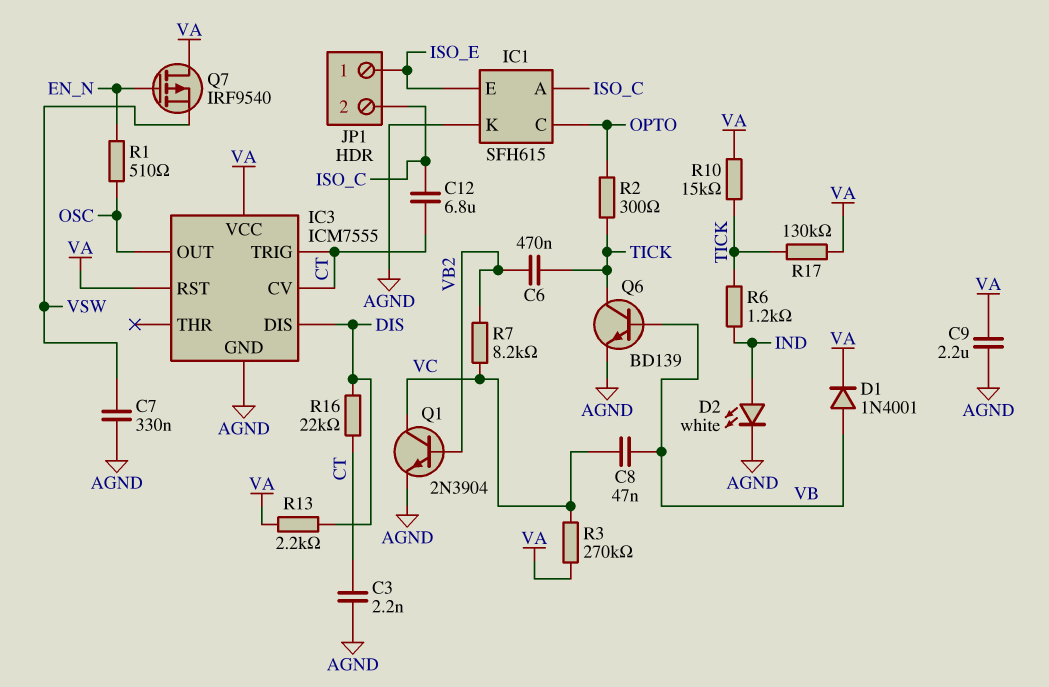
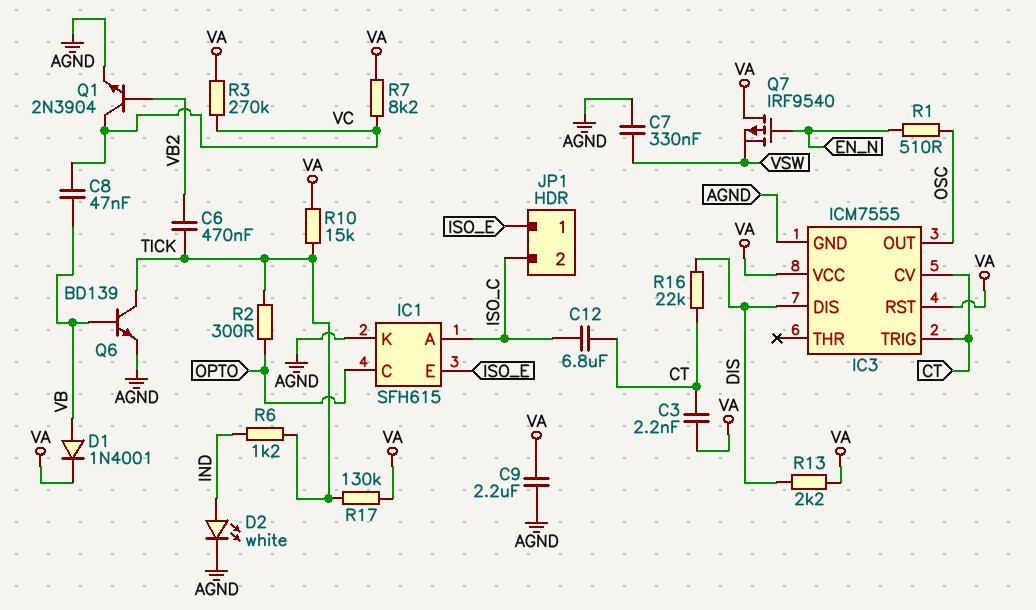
C3: 2.2nF (AGND, CT) -> 2.2nF (CT, VA)
R7: 8.2k (VB2, VC) -> 8.2k (VA, VC)

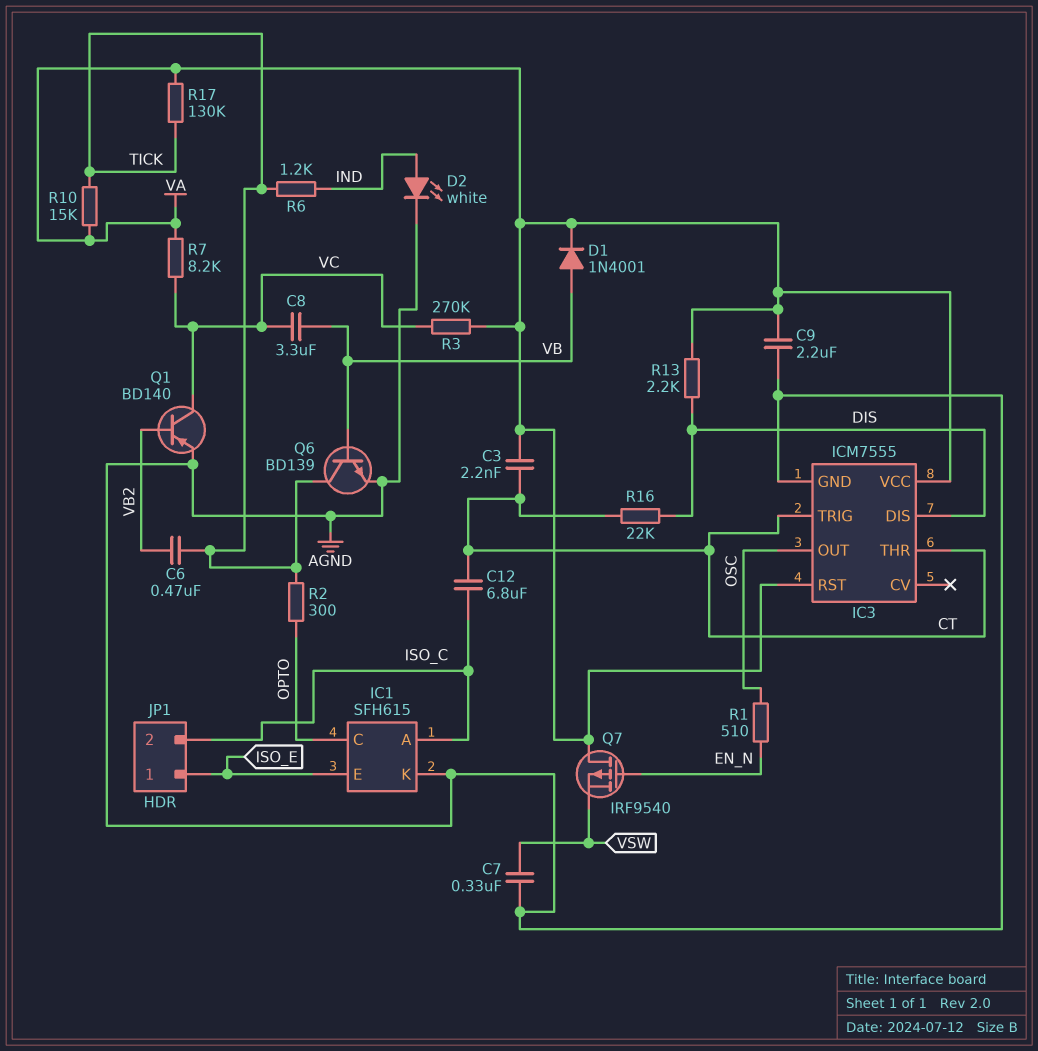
C8: 47nF (VB, VC) -> 3.3uF (VB, VC)
IC3 pin CV: CT -> none
IC3 pin THR: none -> CT
Q1: NPN 2N3904 (B VB2, C VC, E AGND) -> PNP BD140 (B VB2, C VC, E AGND)

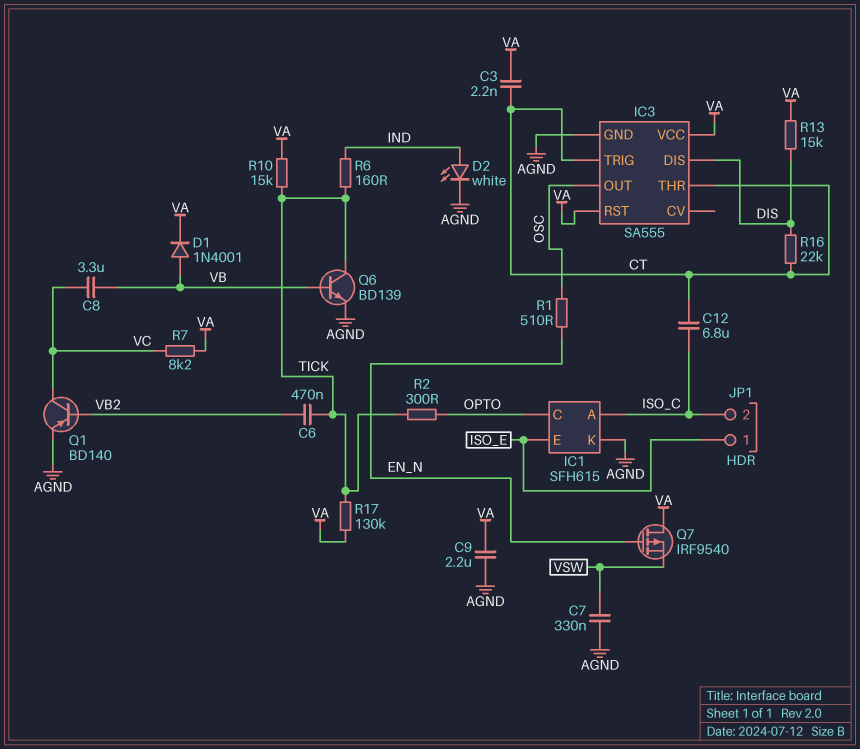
IC3: ICM7555 -> SA555
R3: 270k (VA, VC) -> none
R6: 1.2k (IND, TICK) -> 160 (IND, TICK)
R13: 2.2k (DIS, VA) -> 15k (DIS, VA)

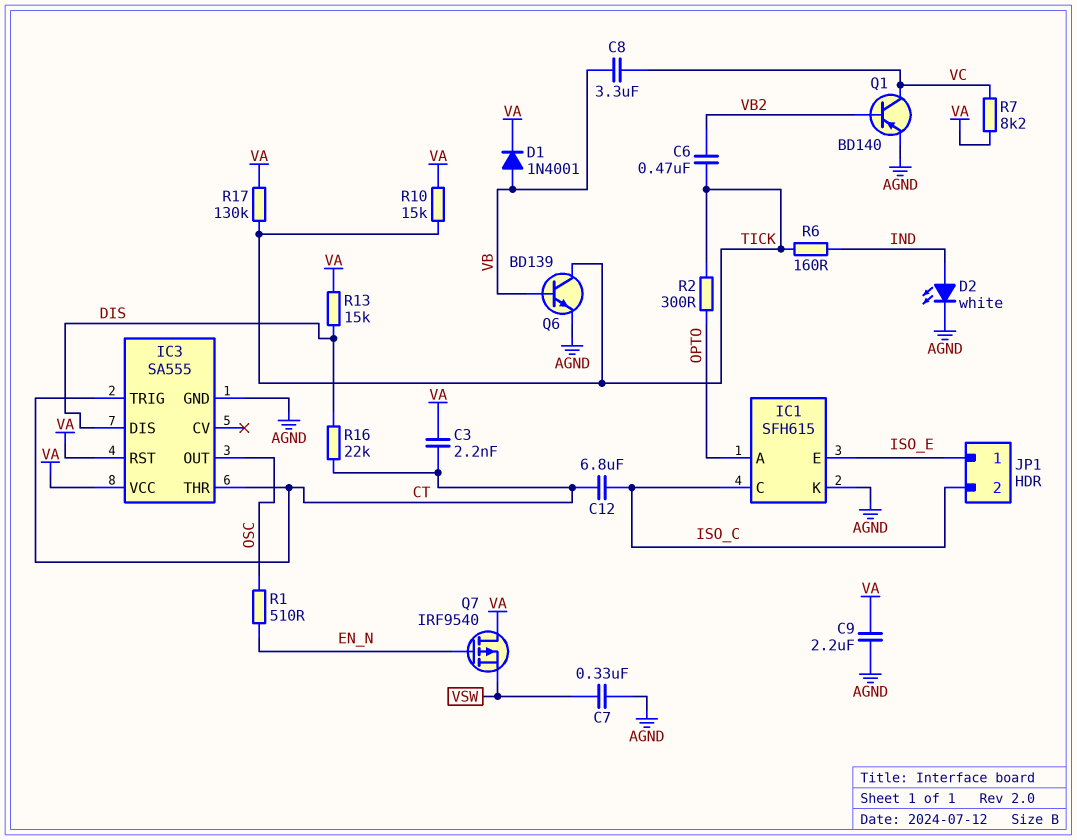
IC1 pin A: ISO_C -> OPTO
IC1 pin C: OPTO -> ISO_C

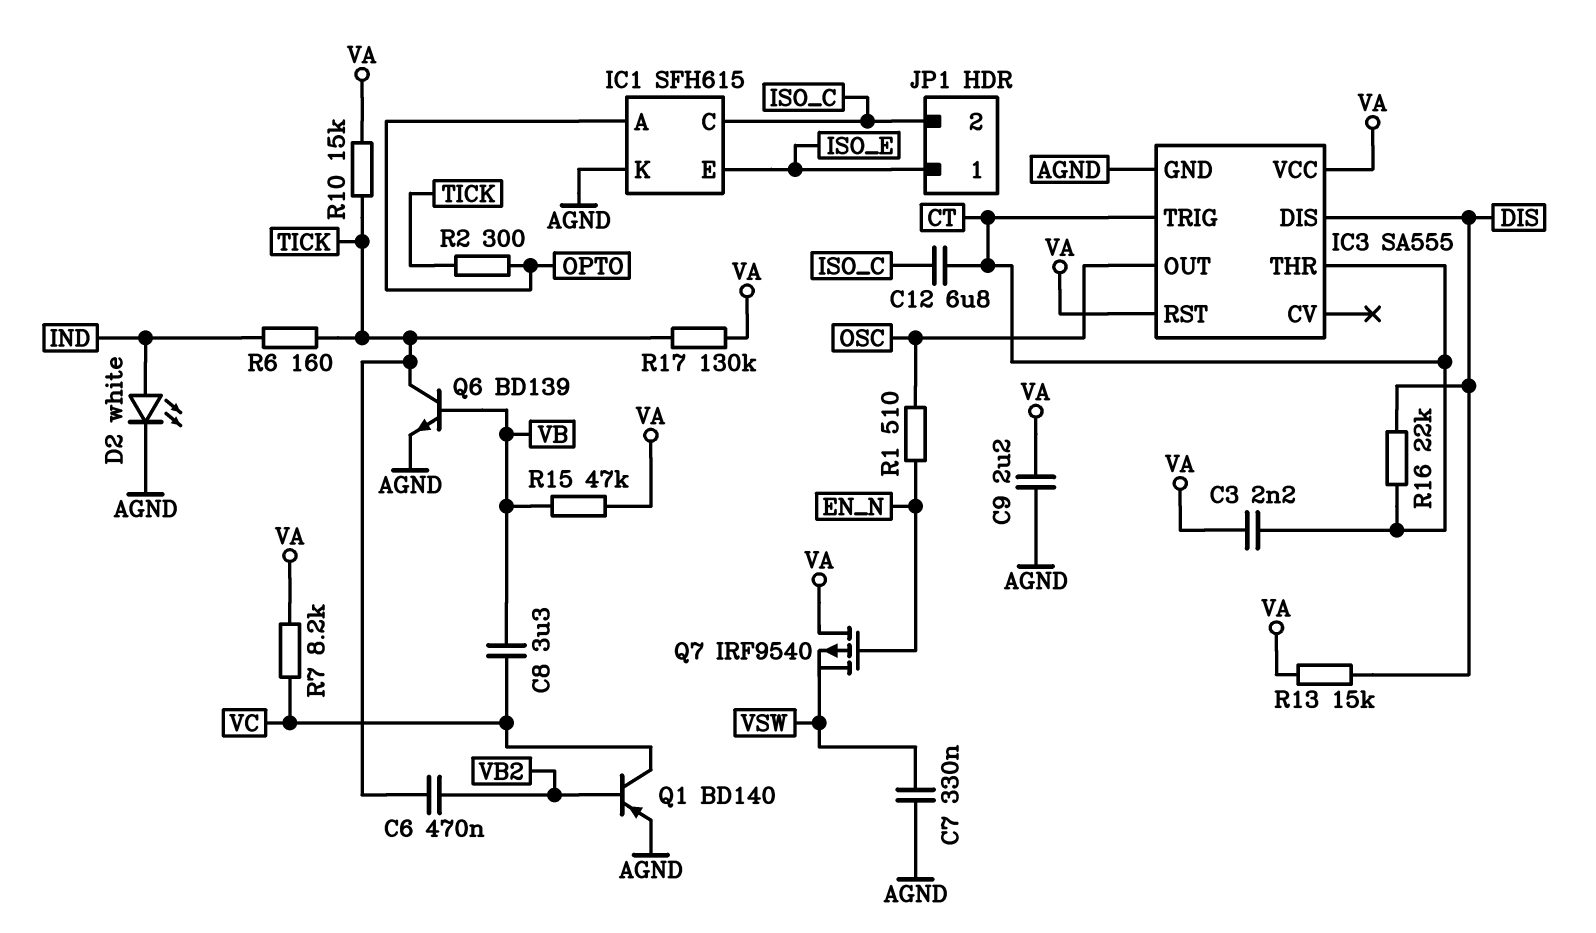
D1: diode 1N4001 (A VB, K VA) -> none
R15: none -> 47k (VA, VB)

